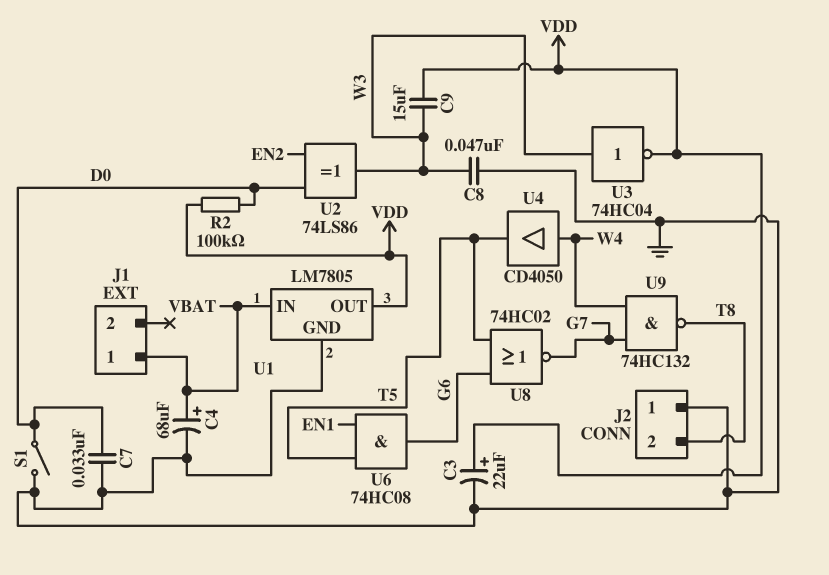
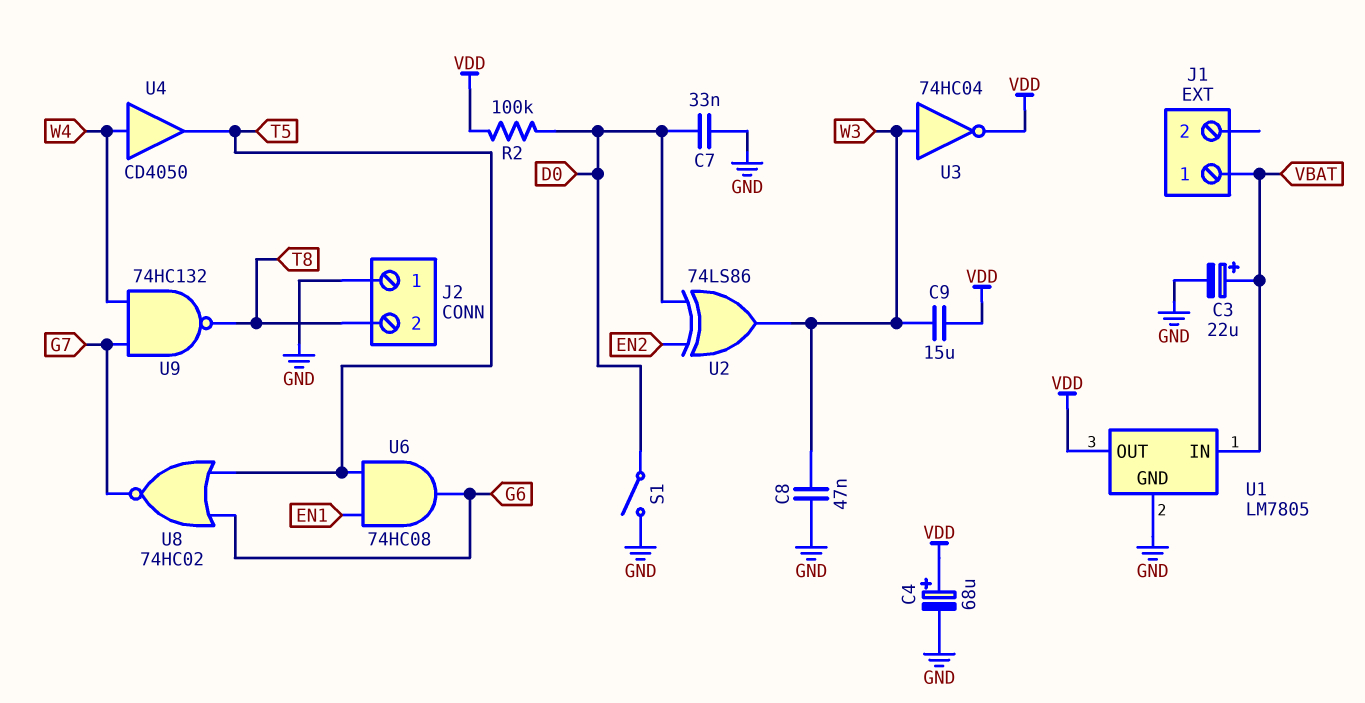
C3: 22uF (plus VDD, minus GND) -> 22uF (plus VBAT, minus GND)
C4: 68uF (plus VBAT, minus GND) -> 68uF (plus VDD, minus GND)

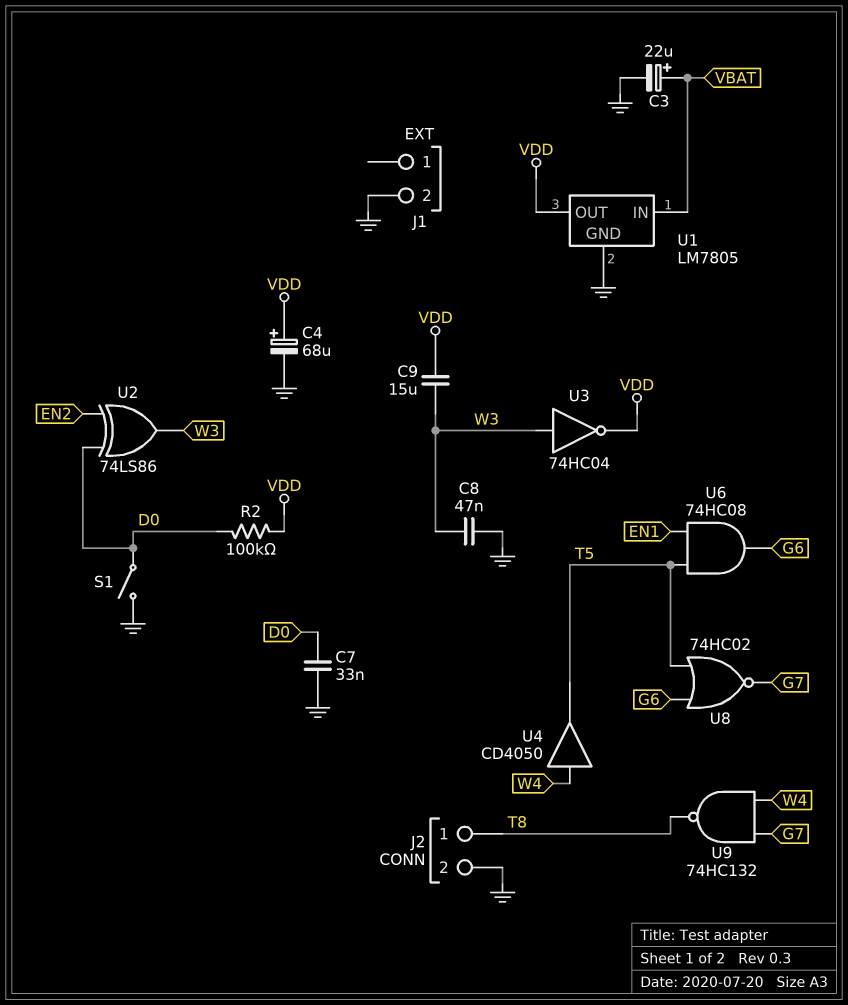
J1 pin 1: VBAT -> none
J1 pin 2: none -> GND
J2 pin 1: GND -> T8
J2 pin 2: T8 -> GND

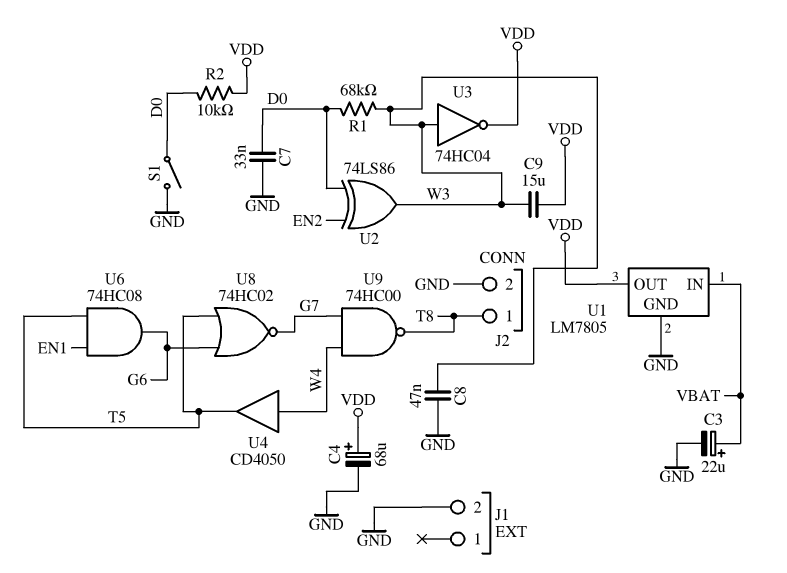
R1: none -> 68k (D0, W3)
R2: 100k (D0, VDD) -> 10k (D0, VDD)
U9: NAND 74HC132 (in G7, in W4, out T8) -> NAND 74HC00 (in G7, in W4, out T8)

